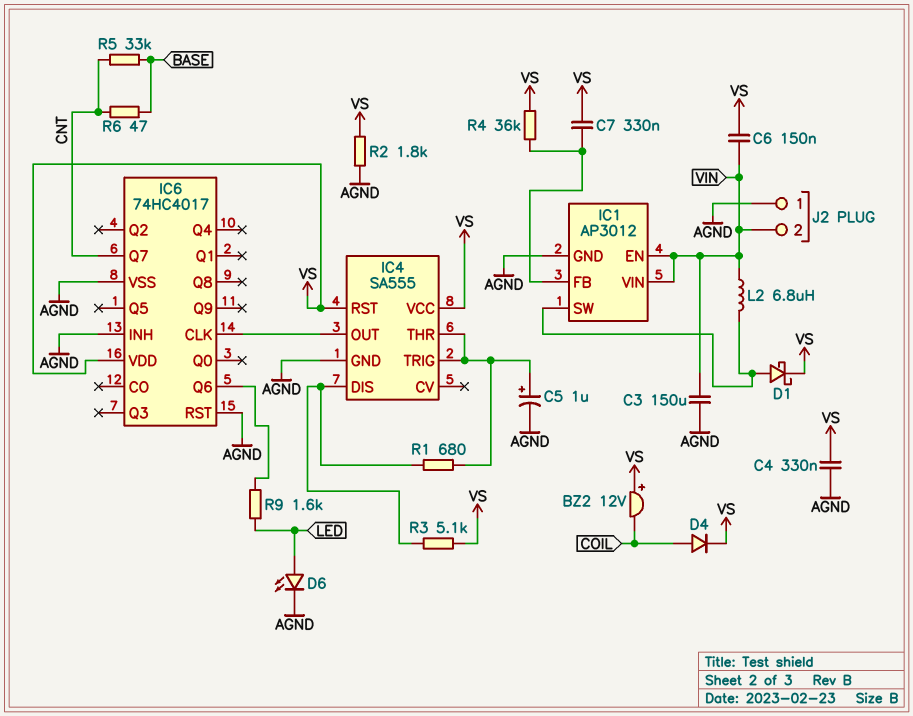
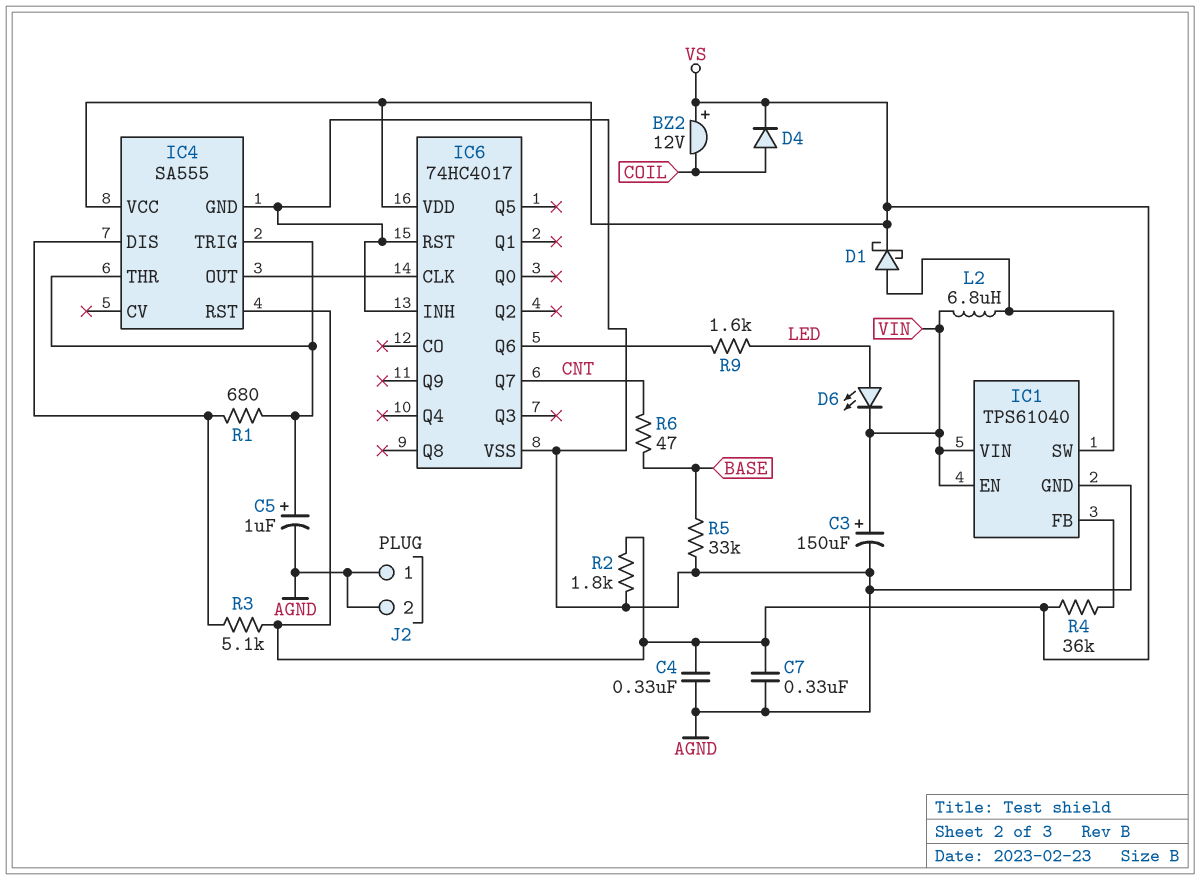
C3: 150uF (AGND, VIN) -> 150uF (plus VIN, minus AGND)
C6: 150nF (VIN, VS) -> none
C7: 330nF (IC1/FB, VS) -> 330nF (AGND, VS)
D6: LED (A LED, K AGND) -> LED (A LED, K VIN)
IC1: AP3012 -> TPS61040
J2 pin 2: VIN -> AGND
R5: 33k (BASE, CNT) -> 33k (AGND, BASE)

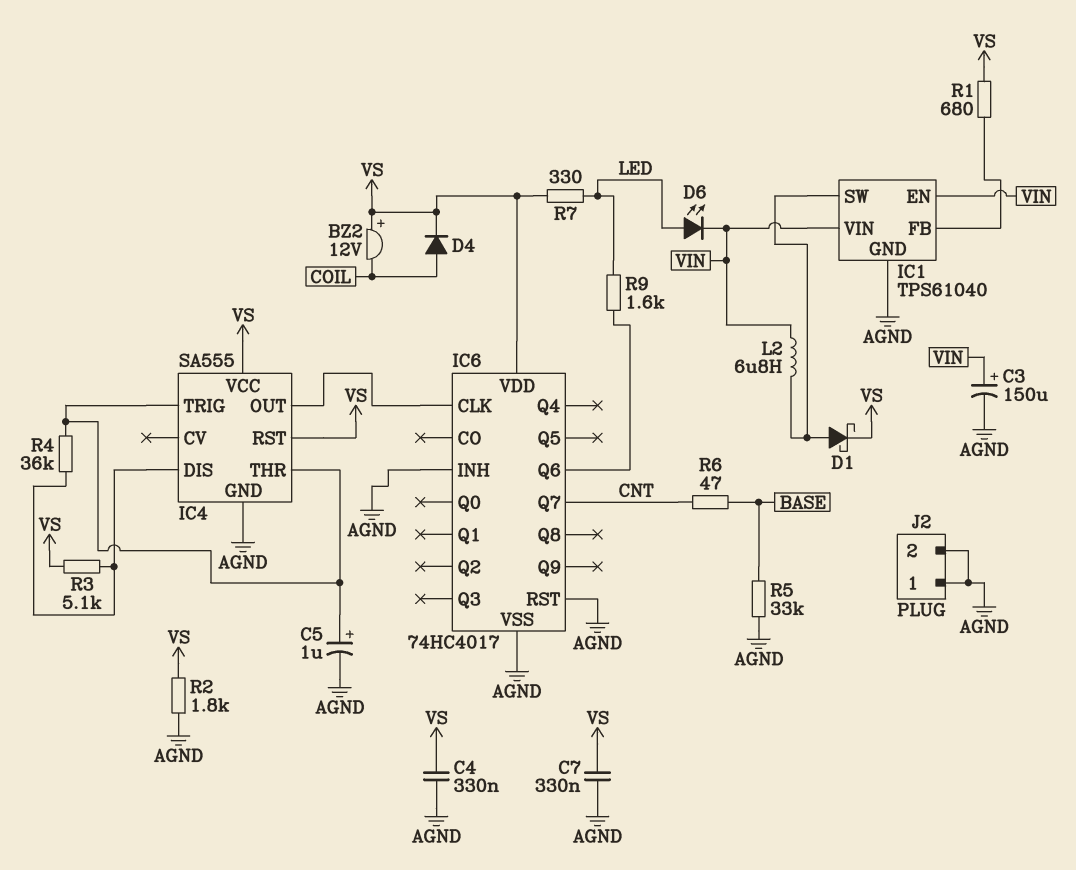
R1: 680 (IC4/DIS, IC4/THR) -> 680 (IC1/FB, VS)
R4: 36k (IC1/FB, VS) -> 36k (IC4/DIS, IC4/THR)
R7: none -> 330 (LED, VS)

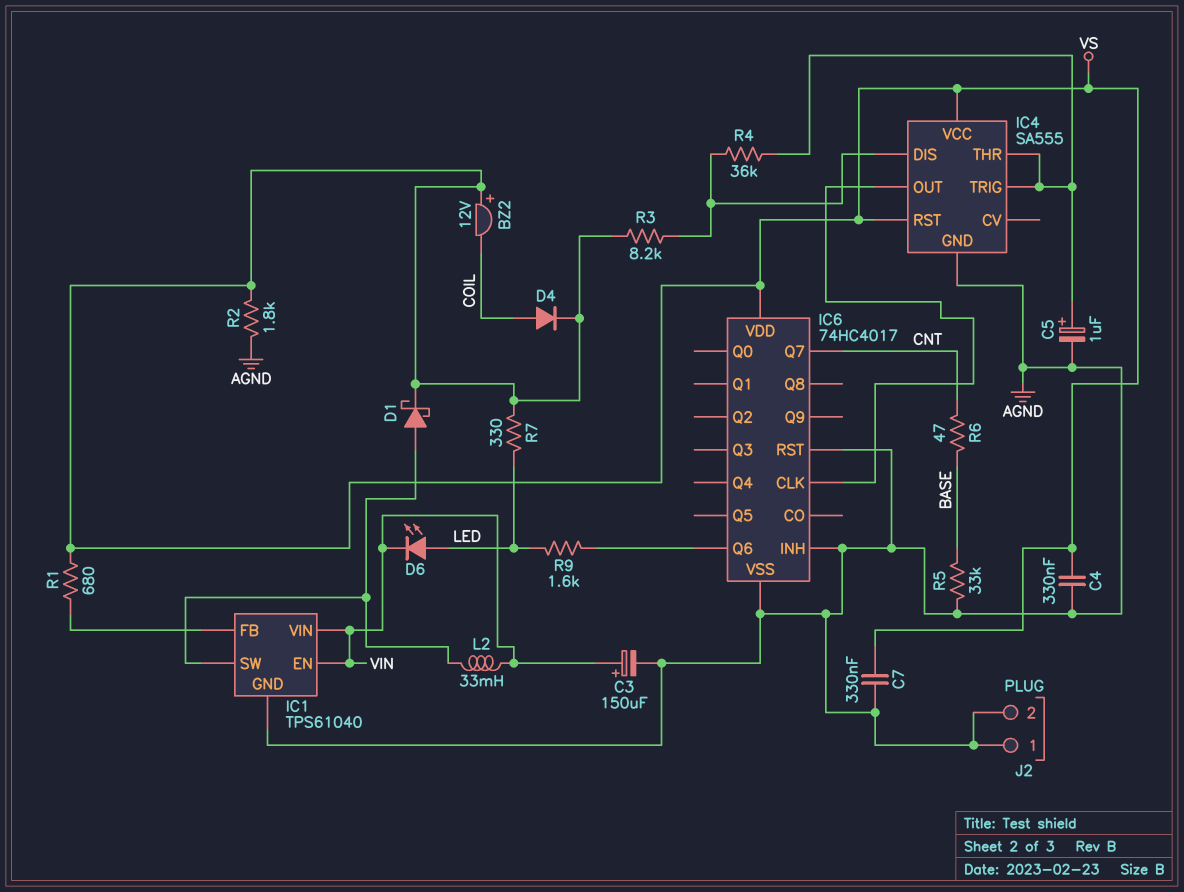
L2: 6.8uH (IC1/SW, VIN) -> 33mH (IC1/SW, VIN)
R3: 5.1k (IC4/DIS, VS) -> 8.2k (IC4/DIS, VS)

